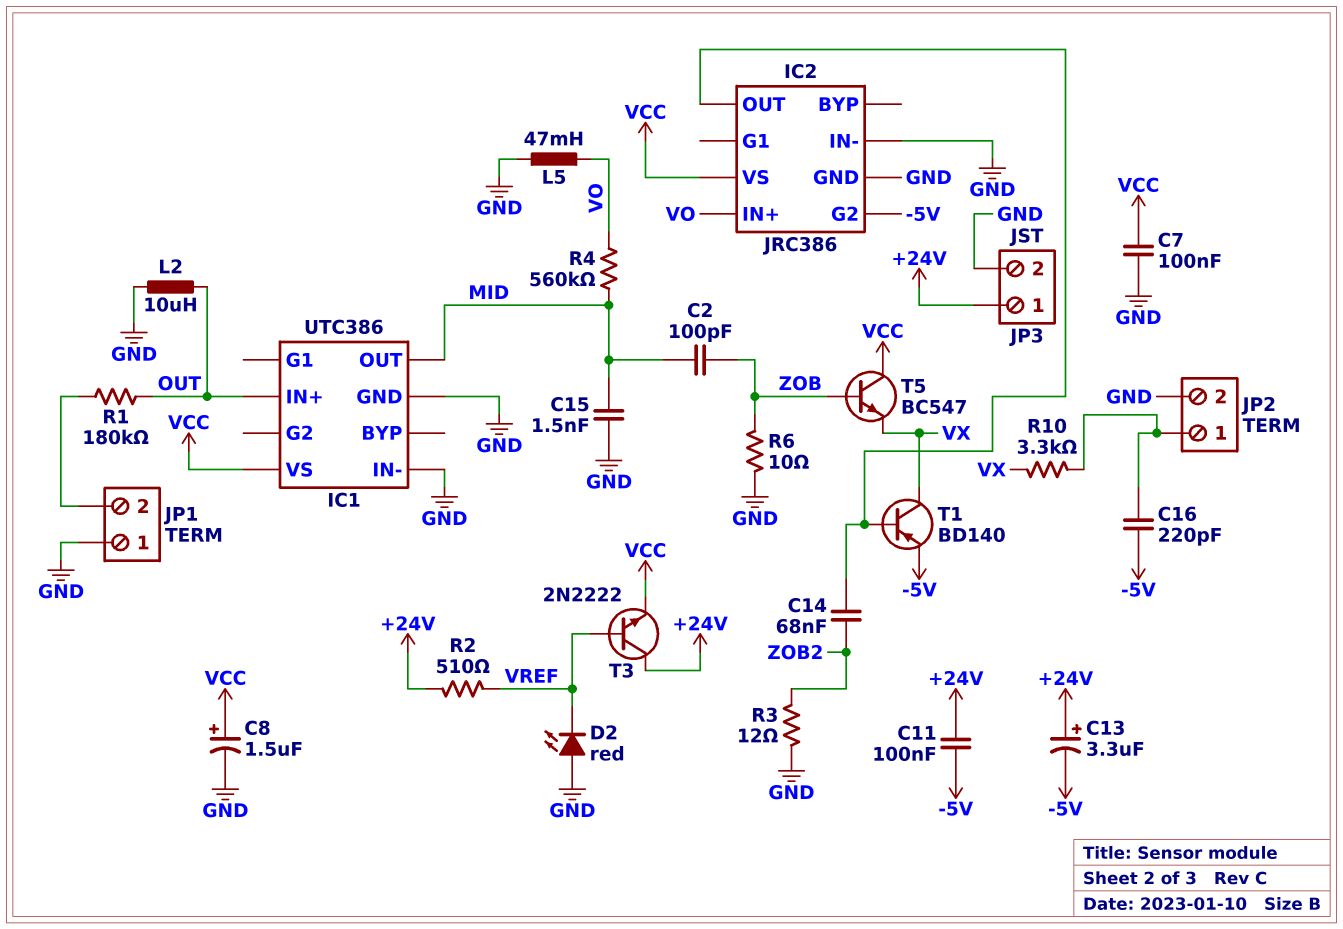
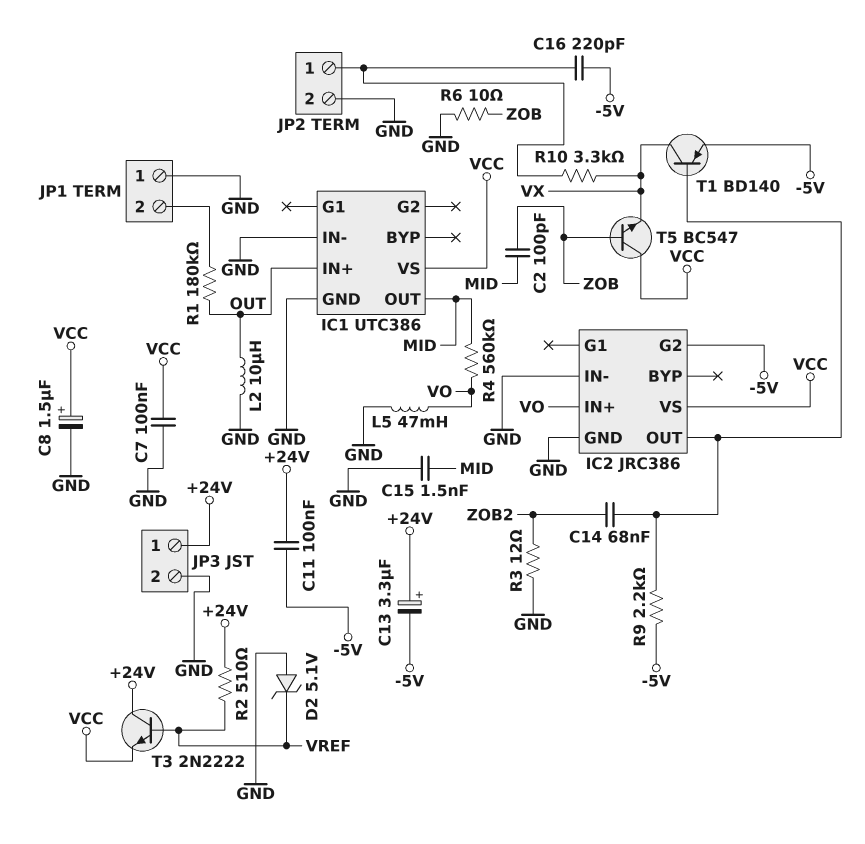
D2: LED red (A GND, K VREF) -> zener 5.1V (A GND, K VREF)
R9: none -> 2.2k (-5V, IC2/OUT)

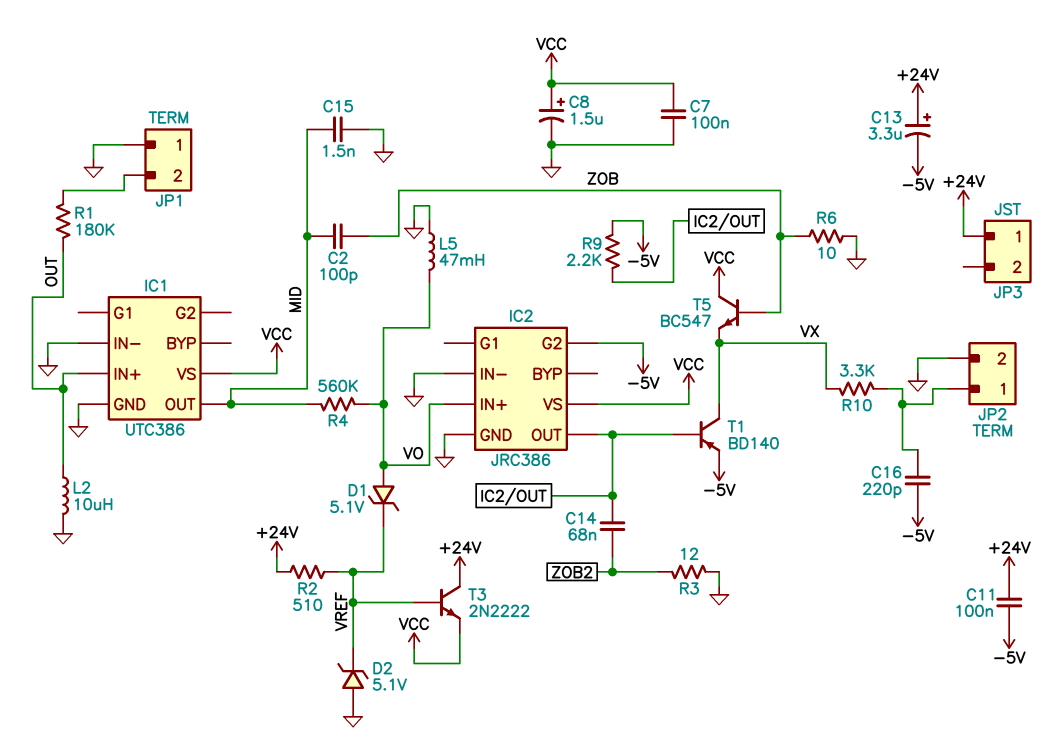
D1: none -> zener 5.1V (A VO, K VREF)
JP3 pin 2: GND -> none

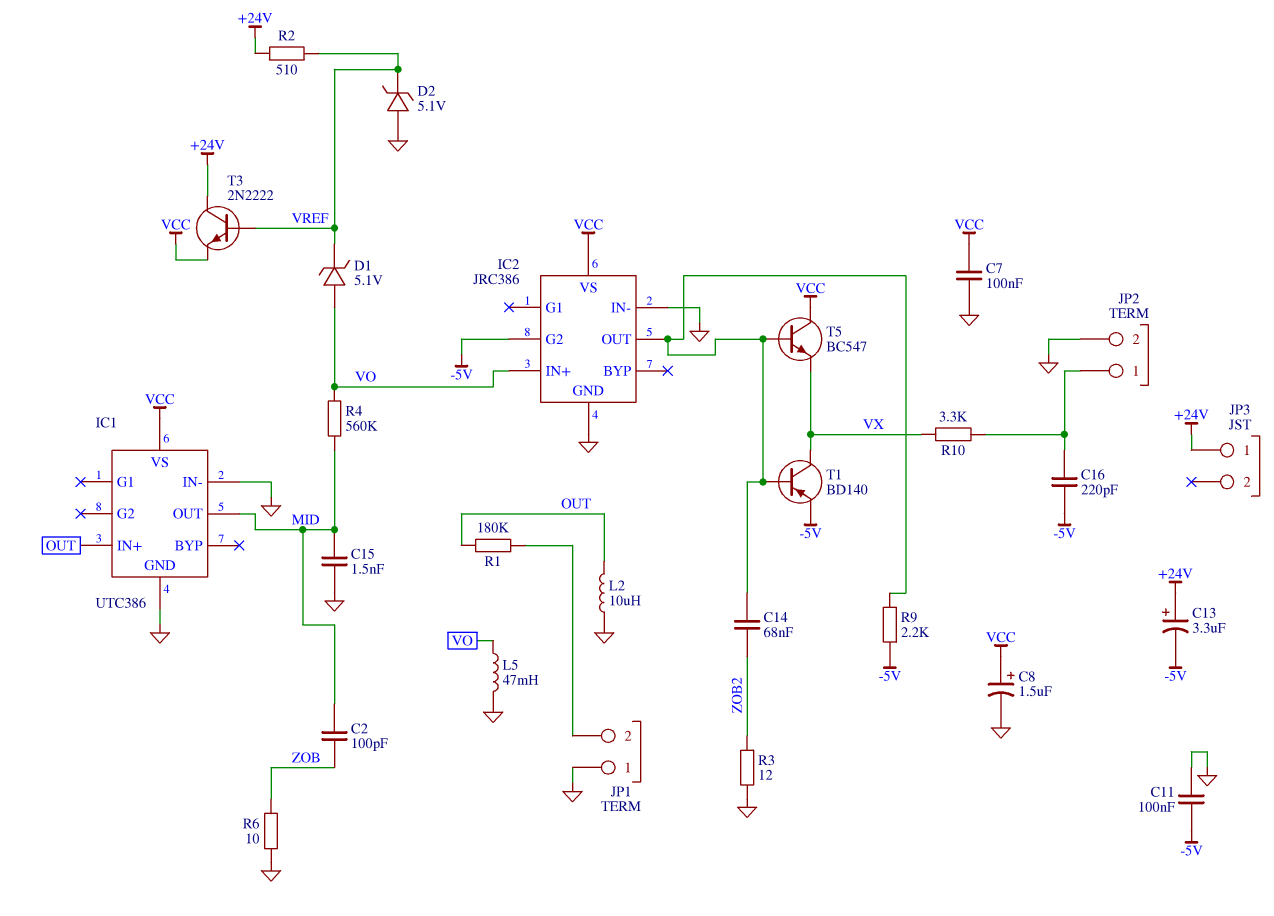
C11: 100nF (+24V, -5V) -> 100nF (-5V, GND)
T5: NPN BC547 (B ZOB, C VCC, E VX) -> NPN BC547 (B IC2/OUT, C VCC, E VX)

